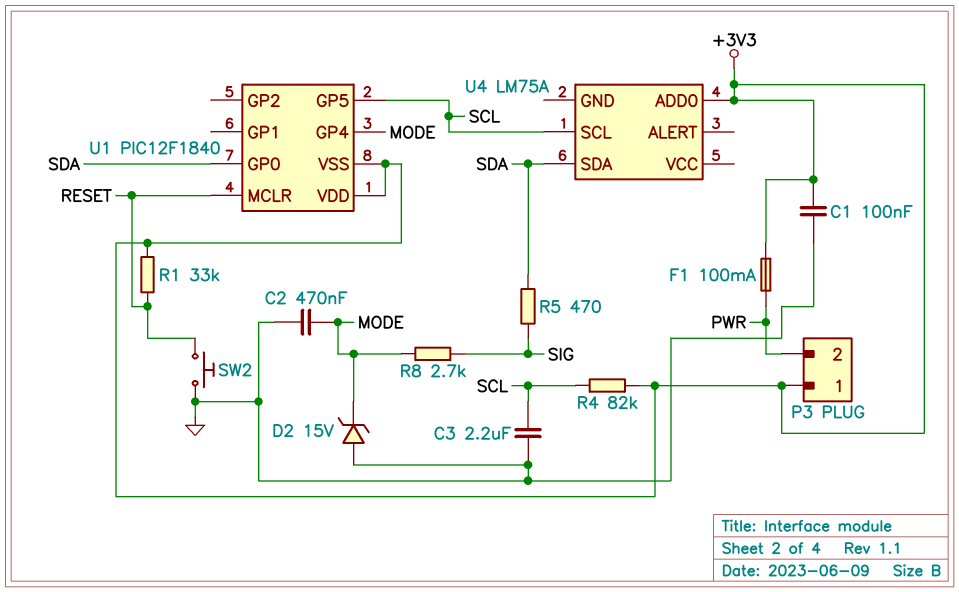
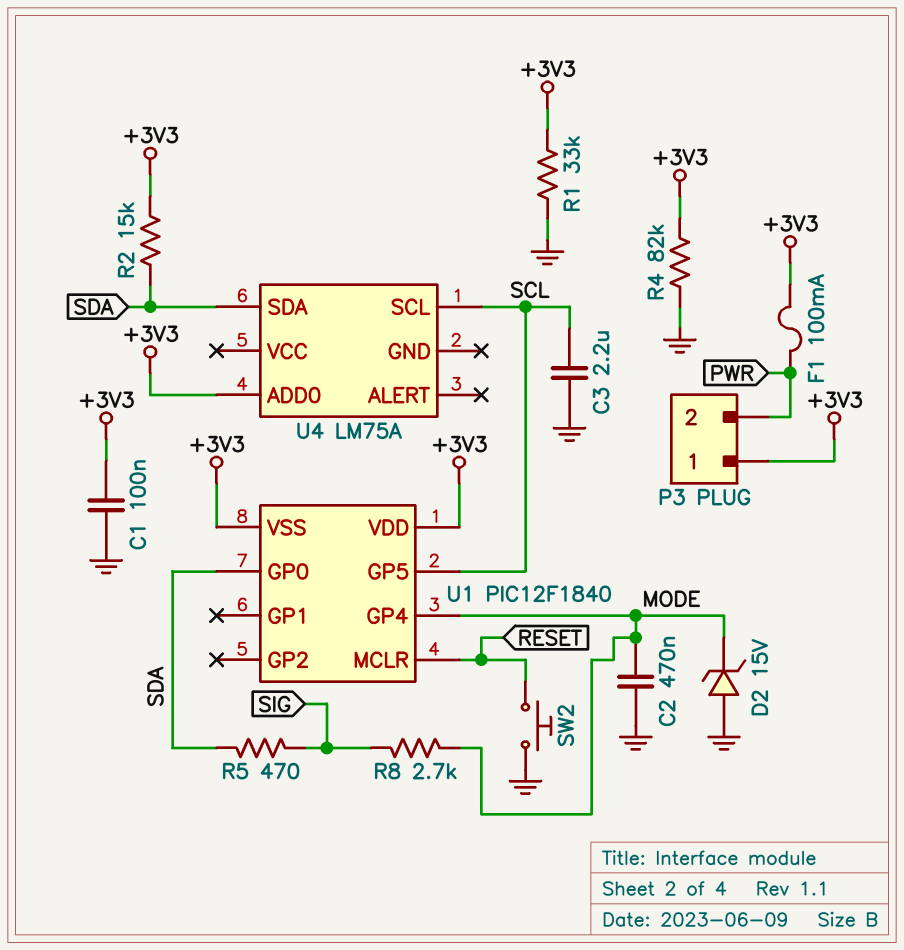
R1: 33k (+3V3, RESET) -> 33k (+3V3, GND)
R2: none -> 15k (+3V3, SDA)
R4: 82k (+3V3, SCL) -> 82k (+3V3, GND)

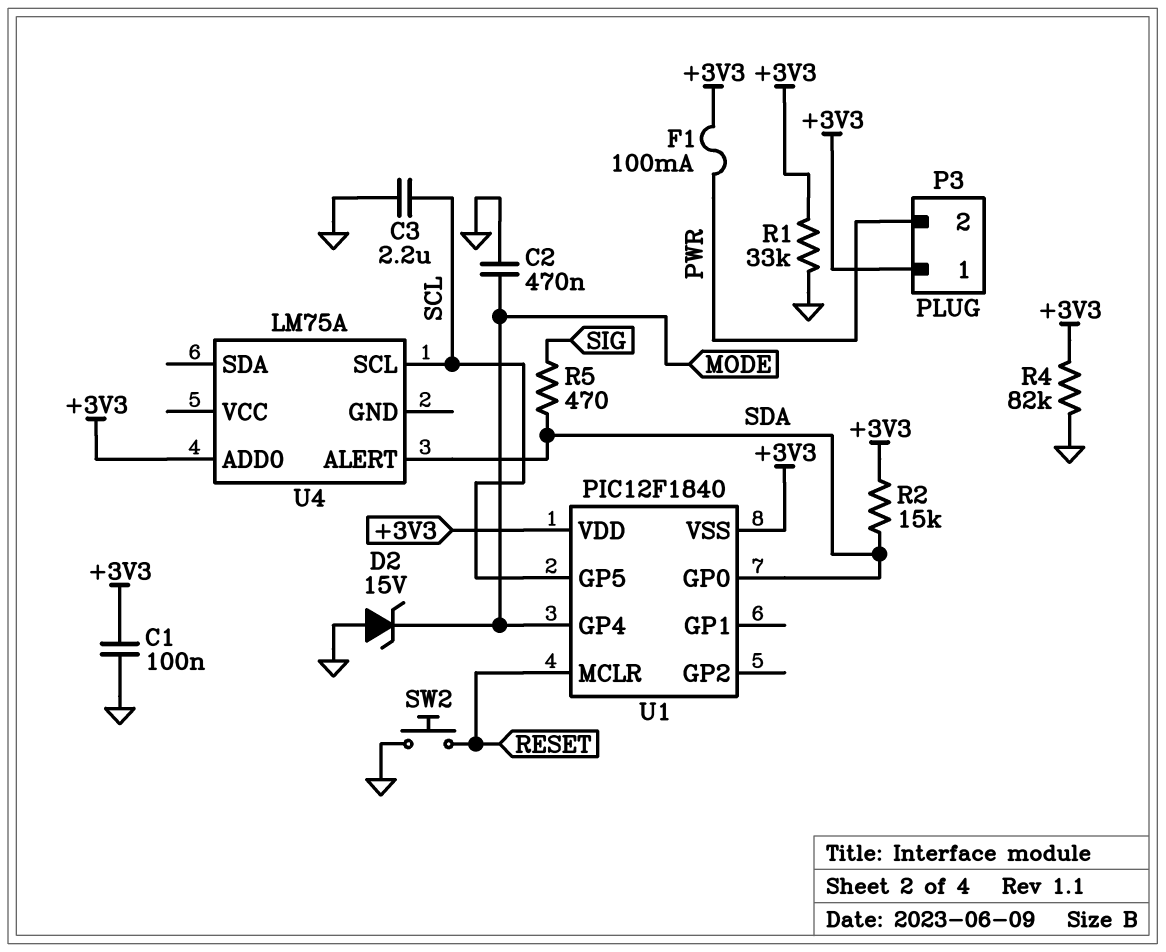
R8: 2.7k (MODE, SIG) -> none
U4 pin ALERT: none -> SDA
U4 pin SDA: SDA -> none

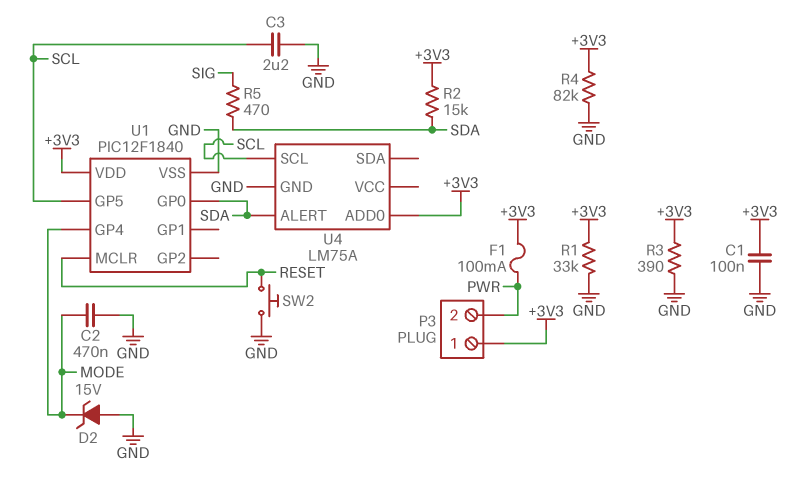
R3: none -> 390 (+3V3, GND)
U1 pin VSS: +3V3 -> GND
U4 pin GND: none -> GND

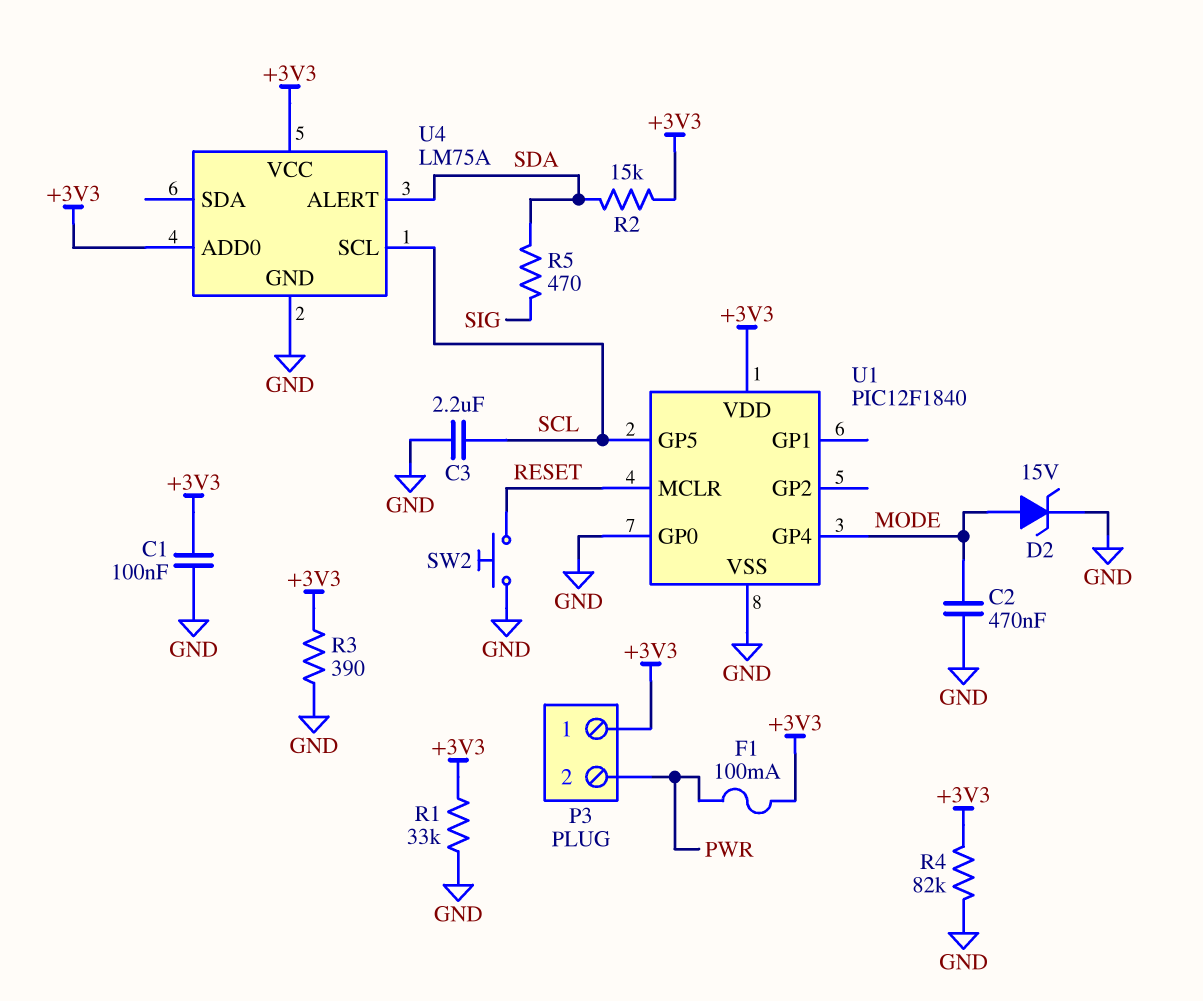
D2: zener 15V (A GND, K MODE) -> zener 15V (A MODE, K GND)
U1 pin GP0: SDA -> GND
U4 pin VCC: none -> +3V3

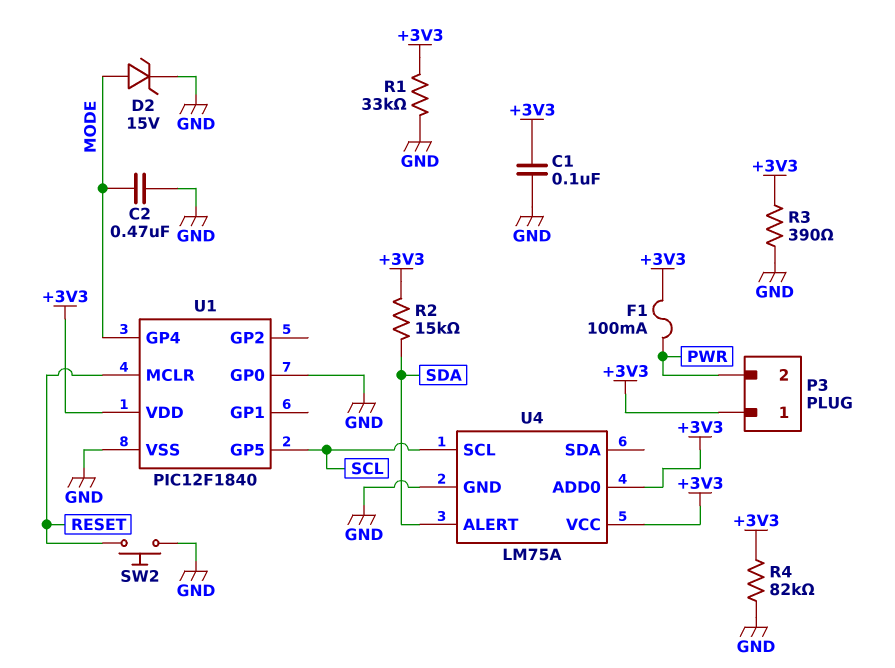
C3: 2.2uF (GND, SCL) -> none
R5: 470 (SDA, SIG) -> none

